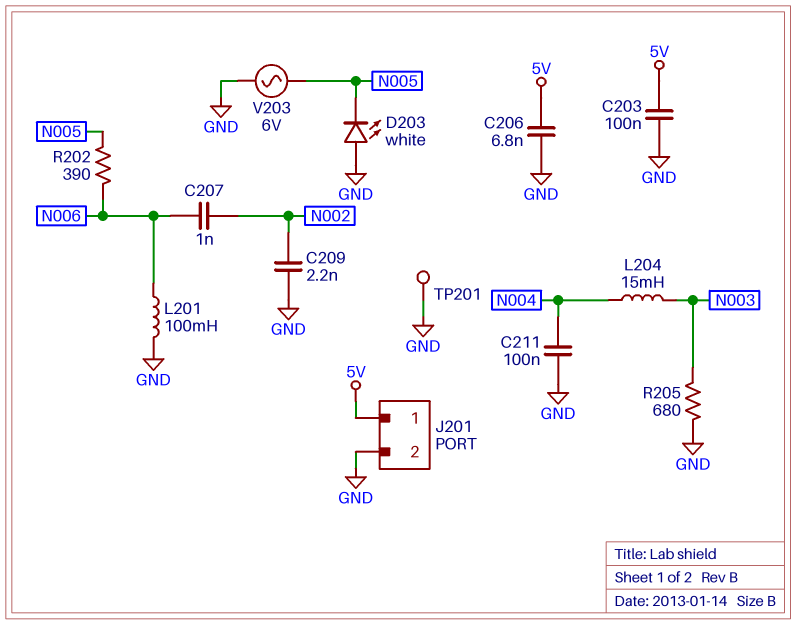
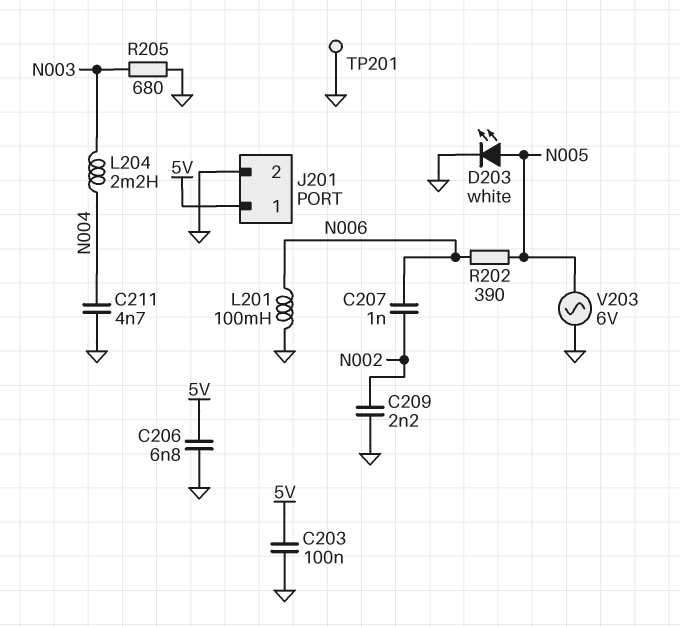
C211: 100nF (GND, N004) -> 4.7nF (GND, N004)
D203: LED white (A GND, K N005) -> LED white (A N005, K GND)
L204: 15mH (N003, N004) -> 2.2mH (N003, N004)

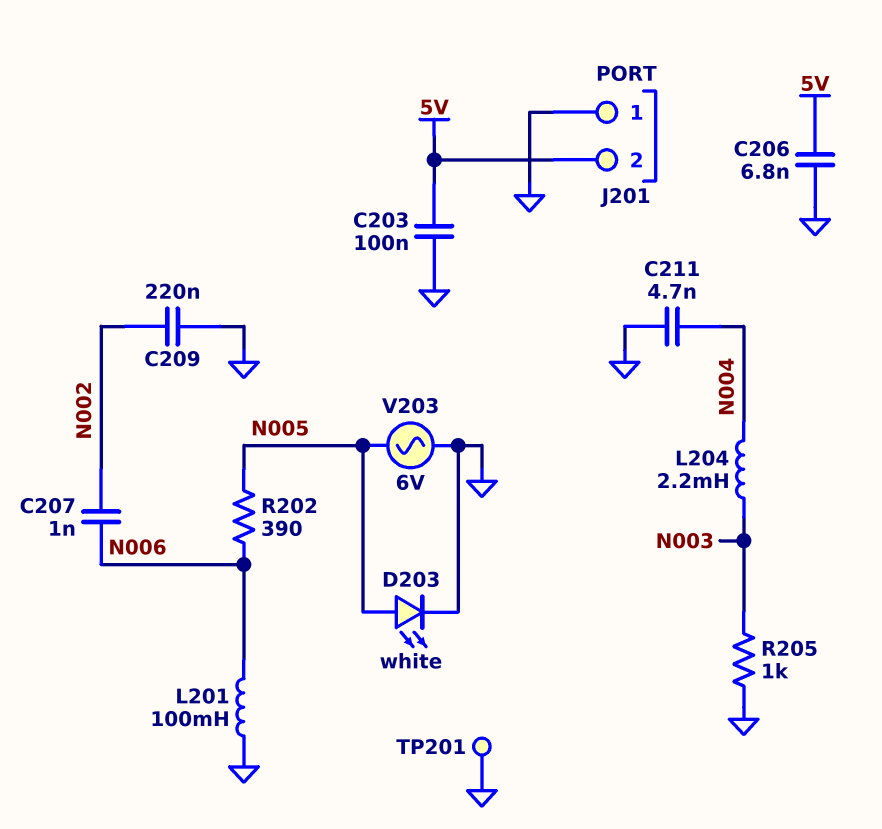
C209: 2.2nF (GND, N002) -> 220nF (GND, N002)
J201 pin 1: 5V -> GND
J201 pin 2: GND -> 5V
R205: 680 (GND, N003) -> 1k (GND, N003)

